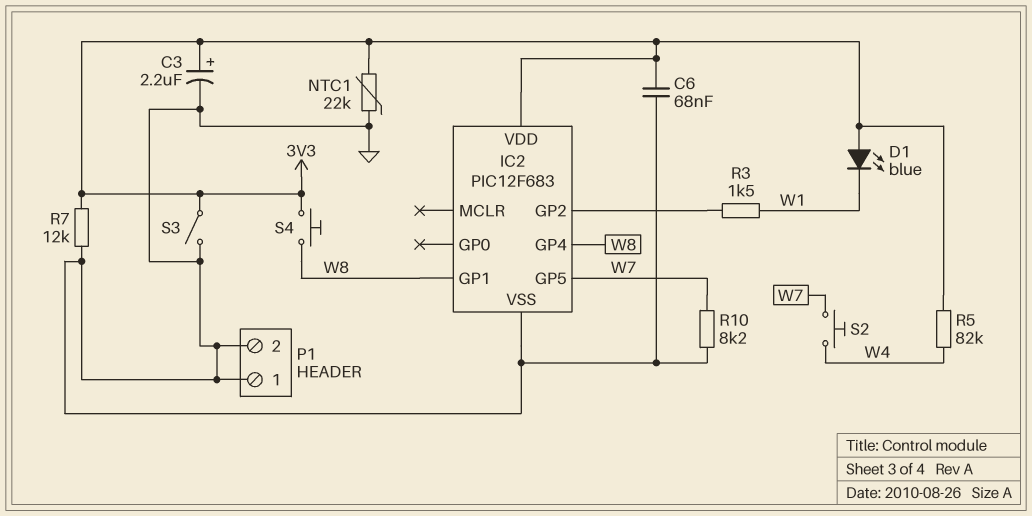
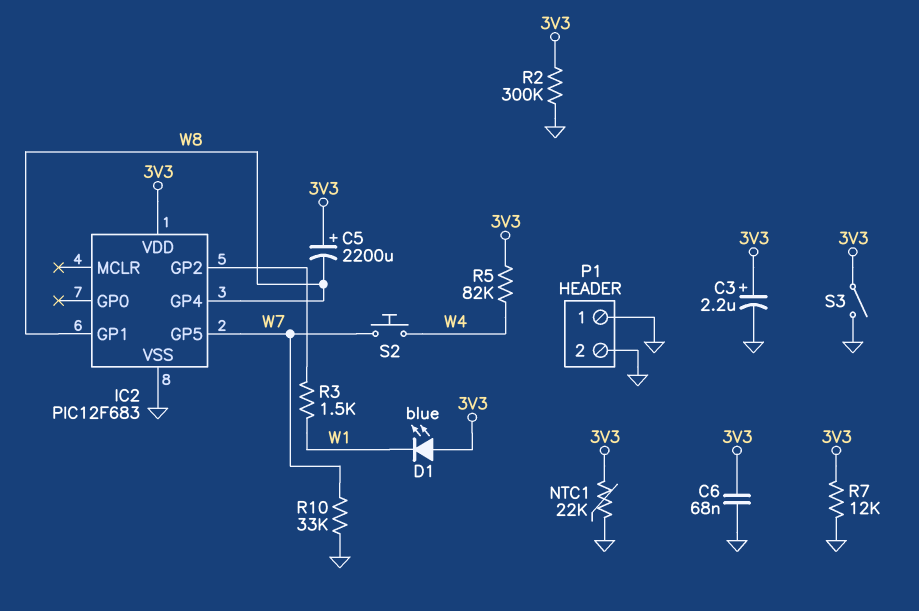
C5: none -> 2200uF (plus 3V3, minus W8)
R2: none -> 300k (3V3, GND)
R10: 8.2k (GND, W7) -> 33k (GND, W7)
S4: button (3V3, W8) -> none

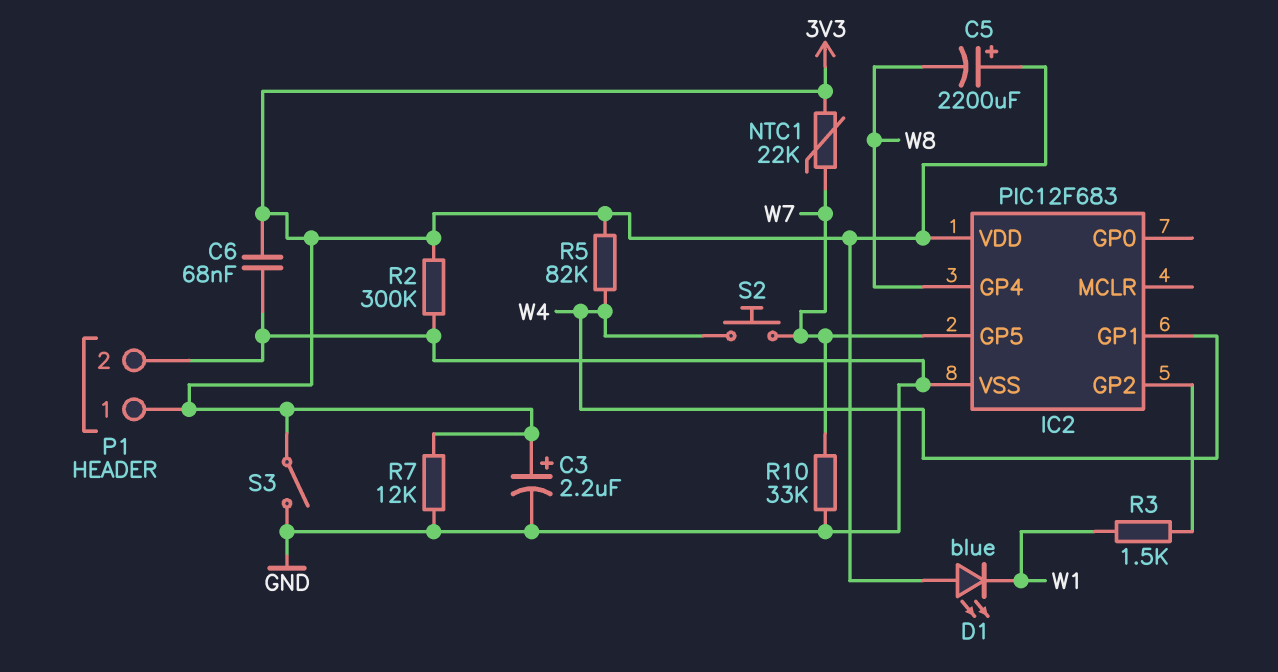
IC2 pin GP1: W8 -> W4
NTC1: 22k (3V3, GND) -> 22k (3V3, W7)
P1 pin 1: GND -> 3V3

